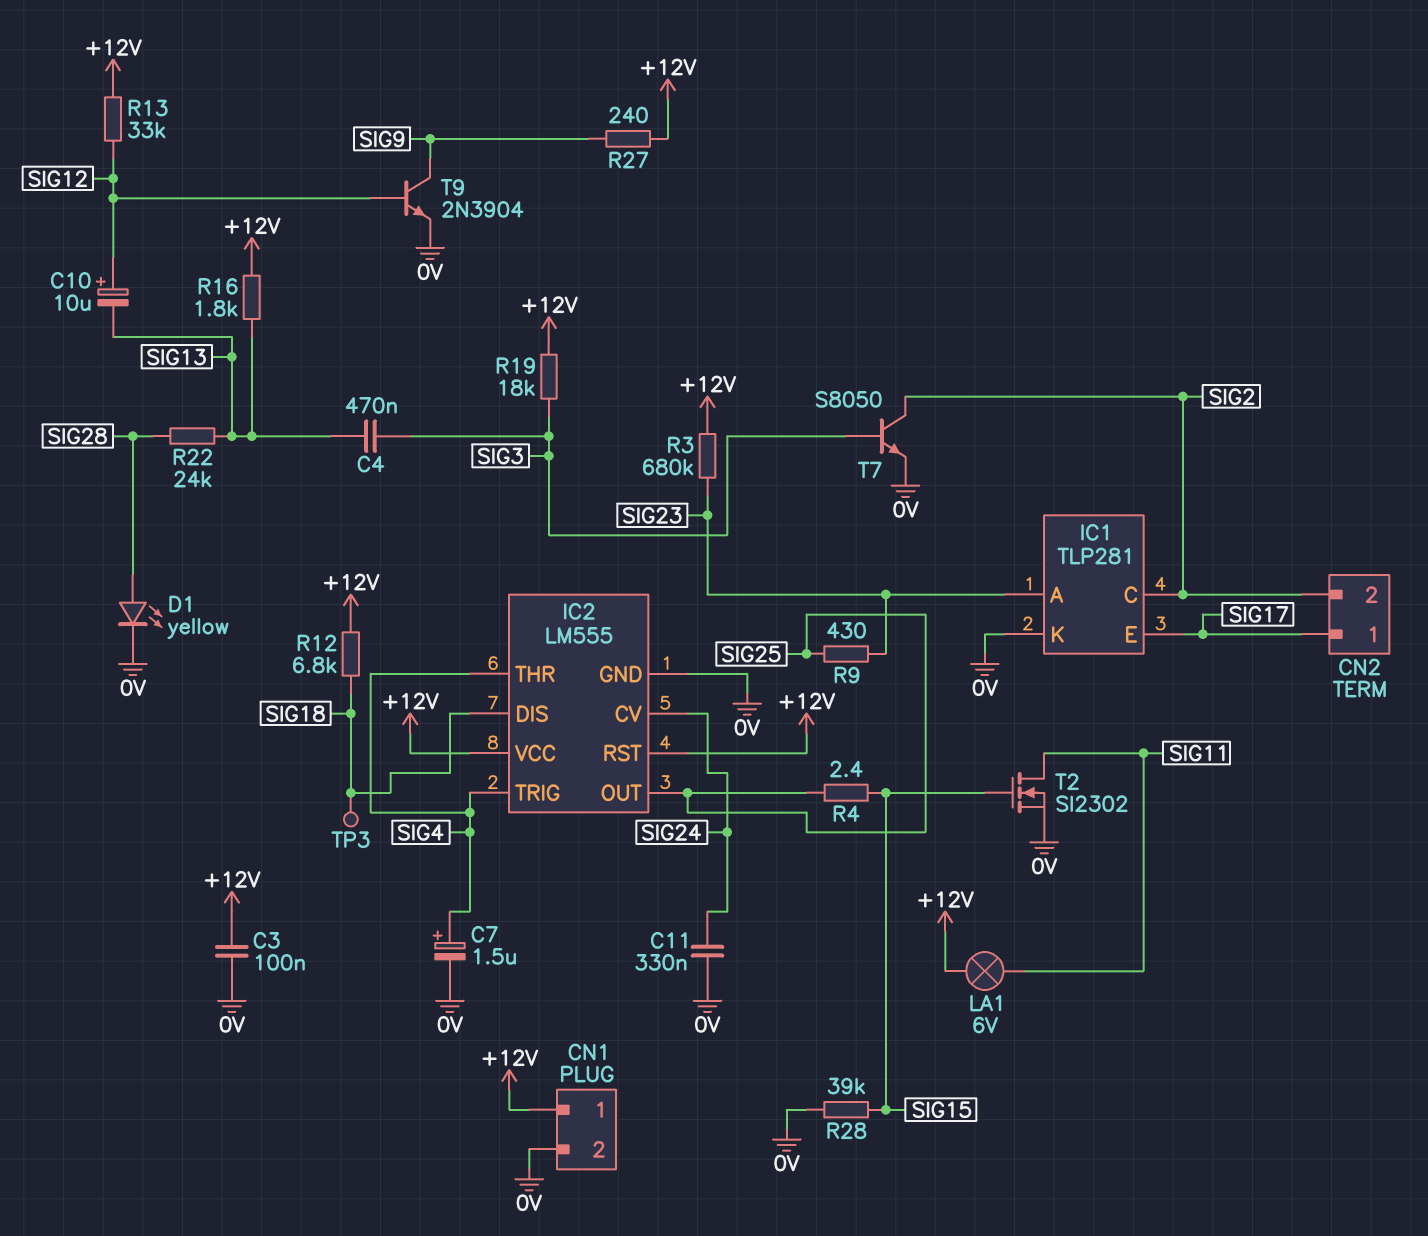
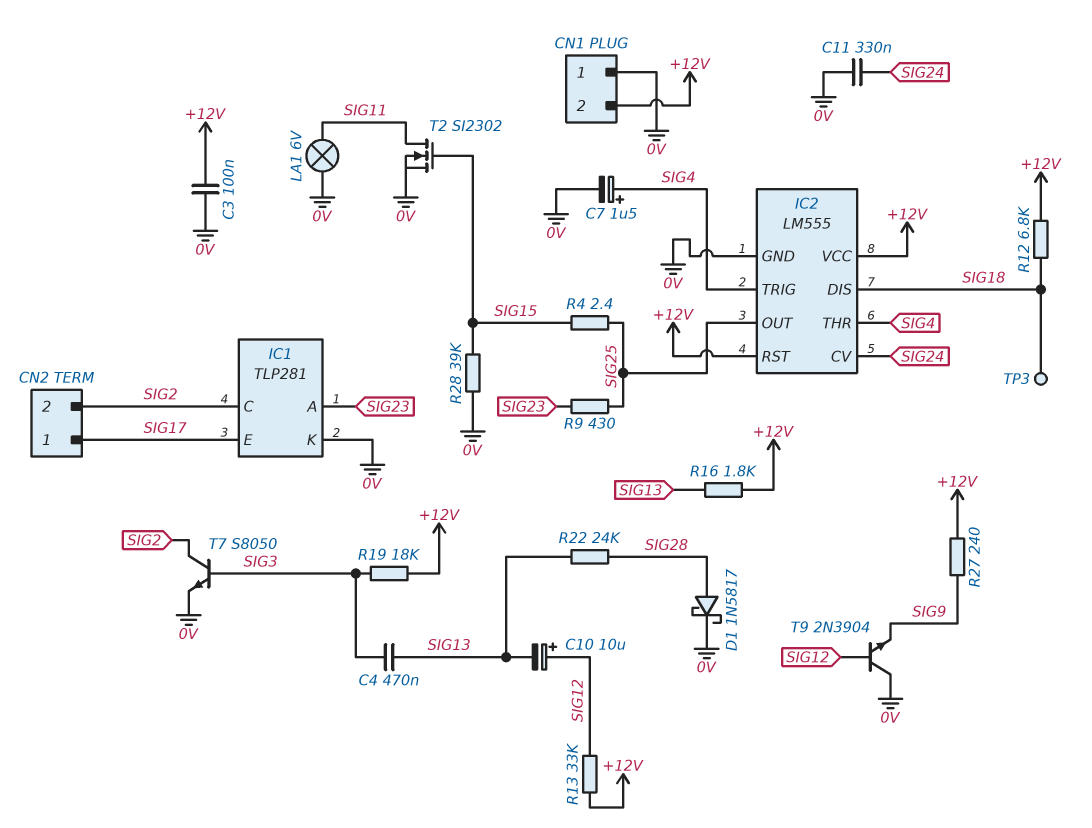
CN1 pin 1: +12V -> 0V
CN1 pin 2: 0V -> +12V
D1: LED yellow (A SIG28, K 0V) -> schottky 1N5817 (A SIG28, K 0V)
LA1: lamp 6V (+12V, SIG11) -> lamp 6V (0V, SIG11)
R3: 680k (+12V, SIG23) -> none
T9: NPN 2N3904 (B SIG12, C SIG9, E 0V) -> NPN 2N3904 (B SIG12, C 0V, E SIG9)

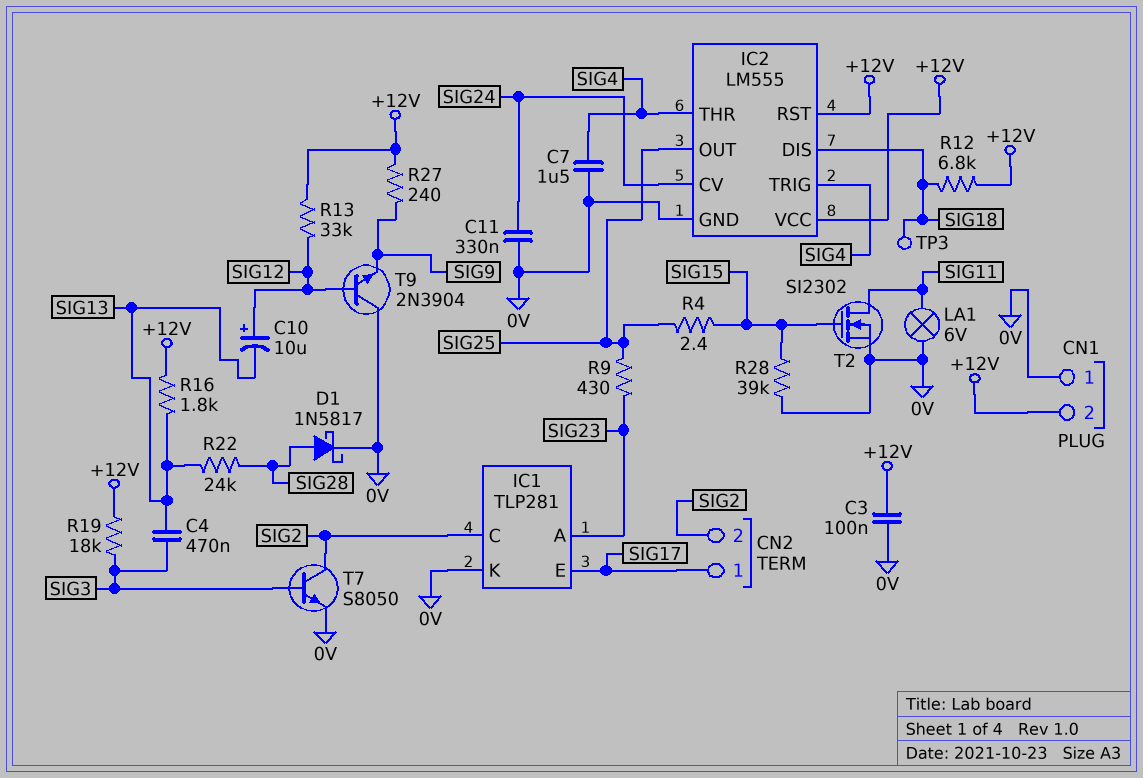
C7: 1.5uF (plus SIG4, minus 0V) -> 1.5uF (0V, SIG4)

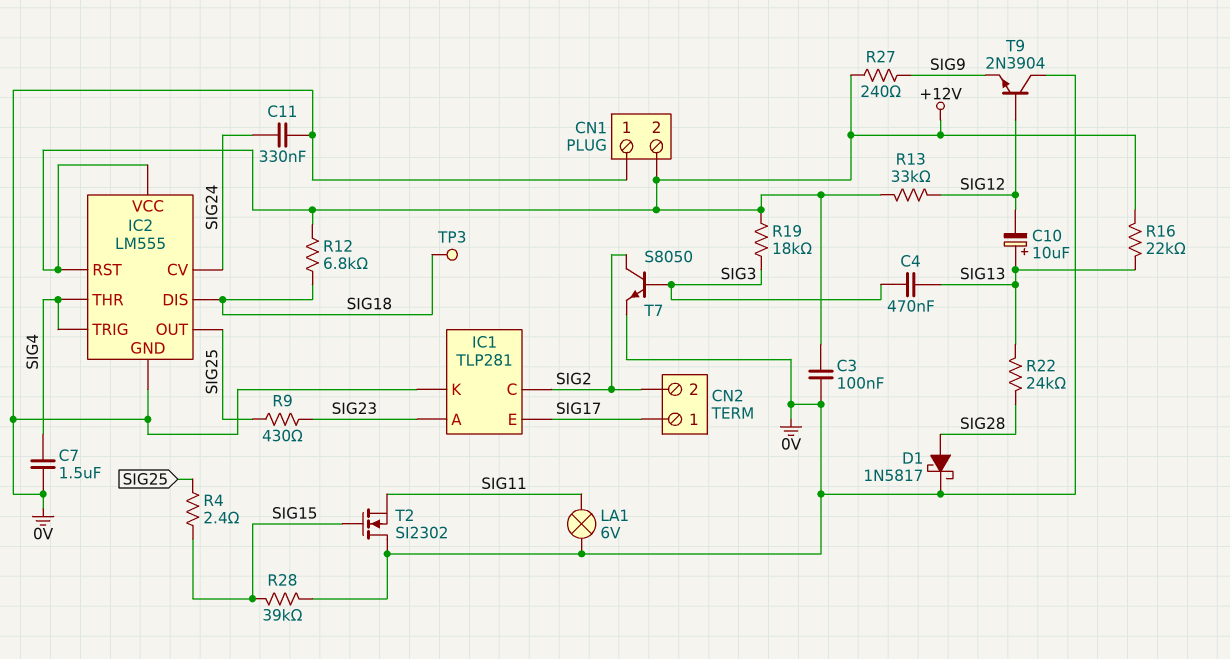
C10: 10uF (plus SIG12, minus SIG13) -> 10uF (plus SIG13, minus SIG12)
R16: 1.8k (+12V, SIG13) -> 22k (+12V, SIG13)
T2: NMOS SI2302 (G SIG15, D SIG11, S 0V) -> NMOS SI2302 (G SIG15, D 0V, S SIG11)

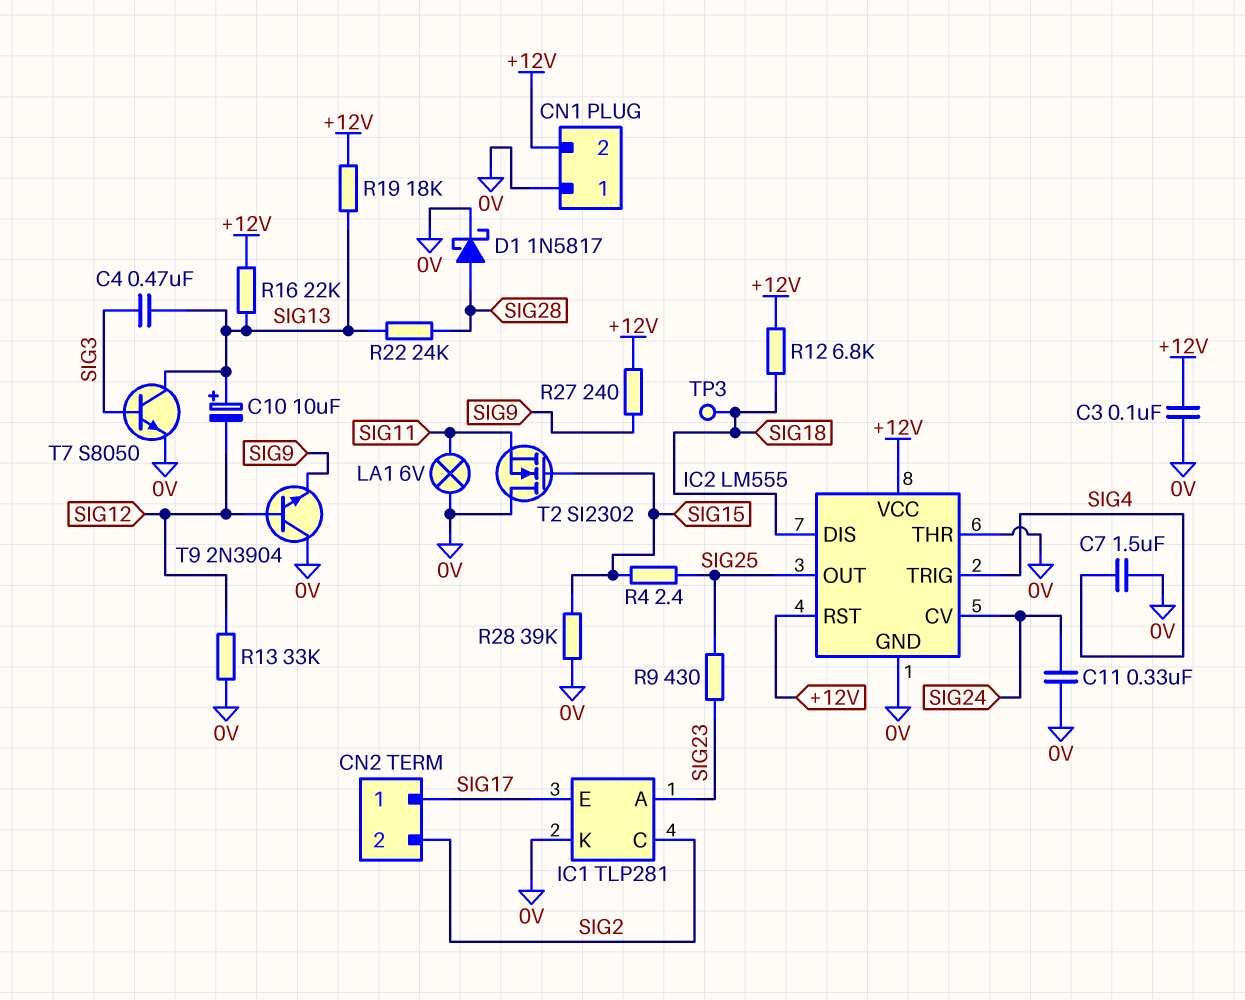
IC2 pin THR: SIG4 -> 0V
R13: 33k (+12V, SIG12) -> 33k (0V, SIG12)
R19: 18k (+12V, SIG3) -> 18k (+12V, SIG13)
T7: NPN S8050 (B SIG3, C SIG2, E 0V) -> NPN S8050 (B SIG3, C SIG13, E 0V)

